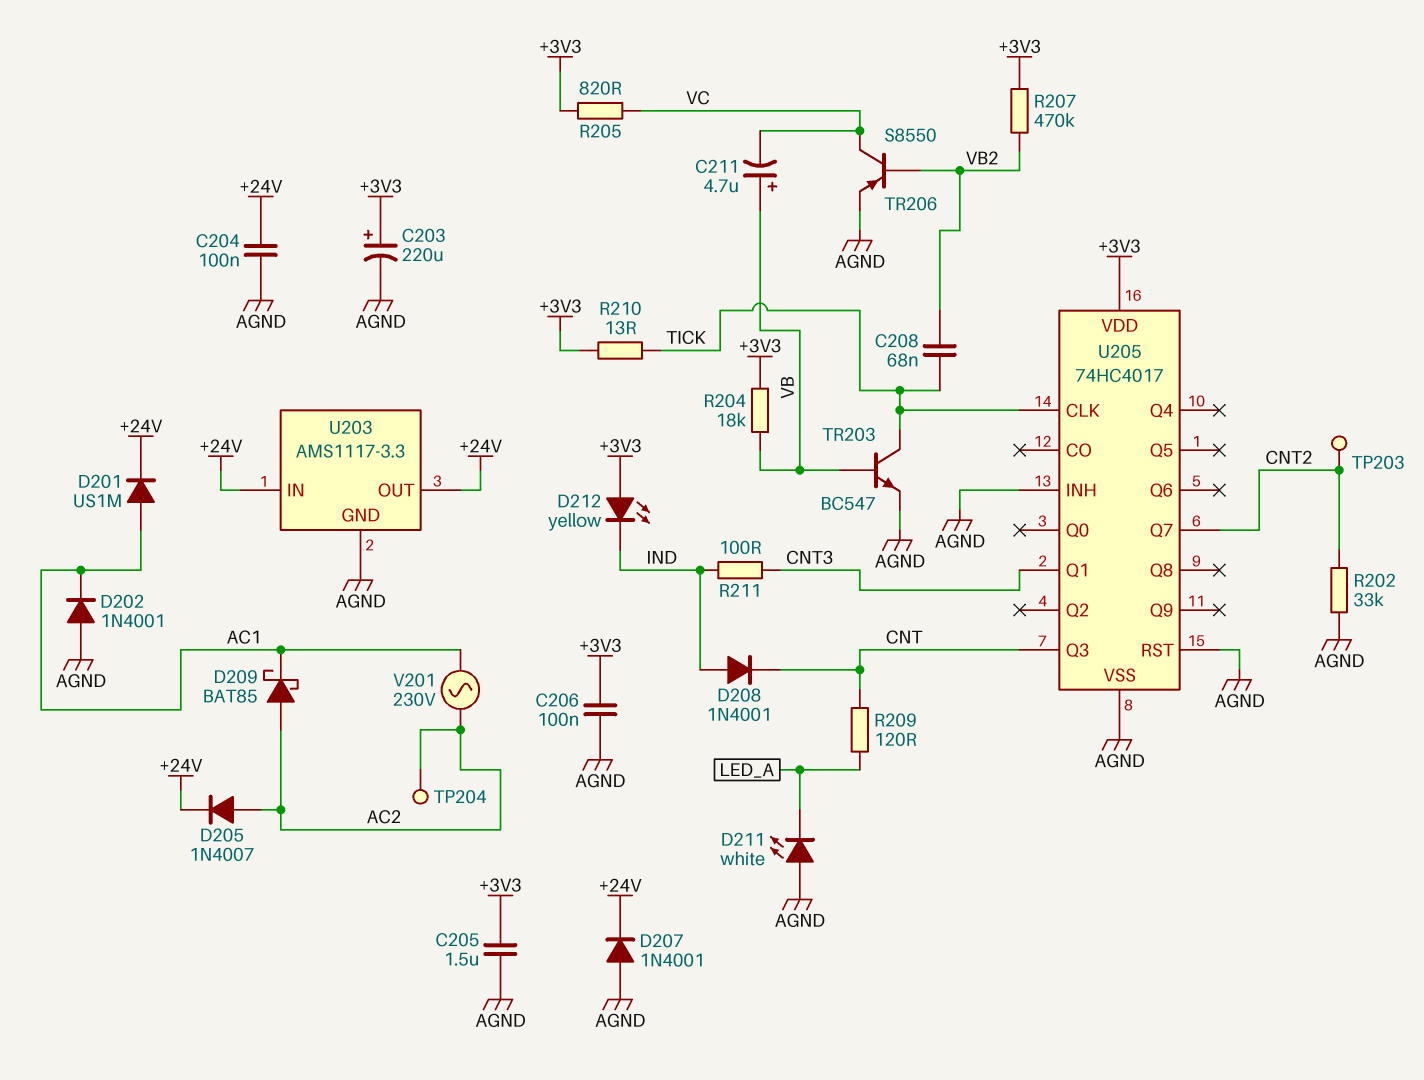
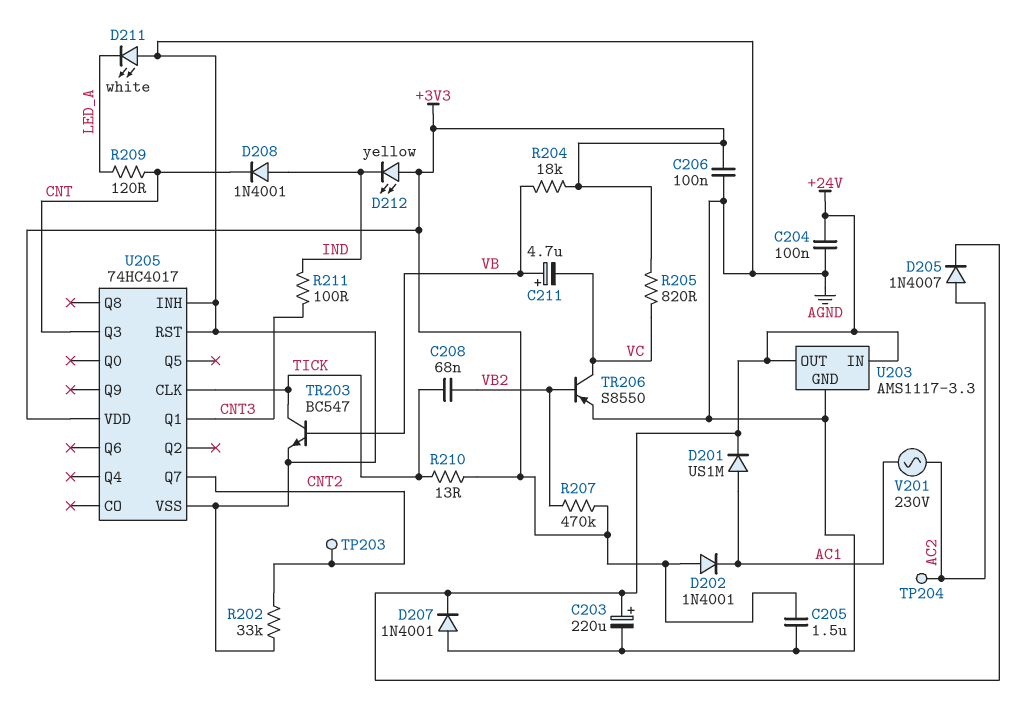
C203: 220uF (plus +3V3, minus AGND) -> 220uF (plus +24V, minus AGND)
D202: diode 1N4001 (A AGND, K AC1) -> diode 1N4001 (A +3V3, K AC1)
D209: schottky BAT85 (A AC2, K AC1) -> none

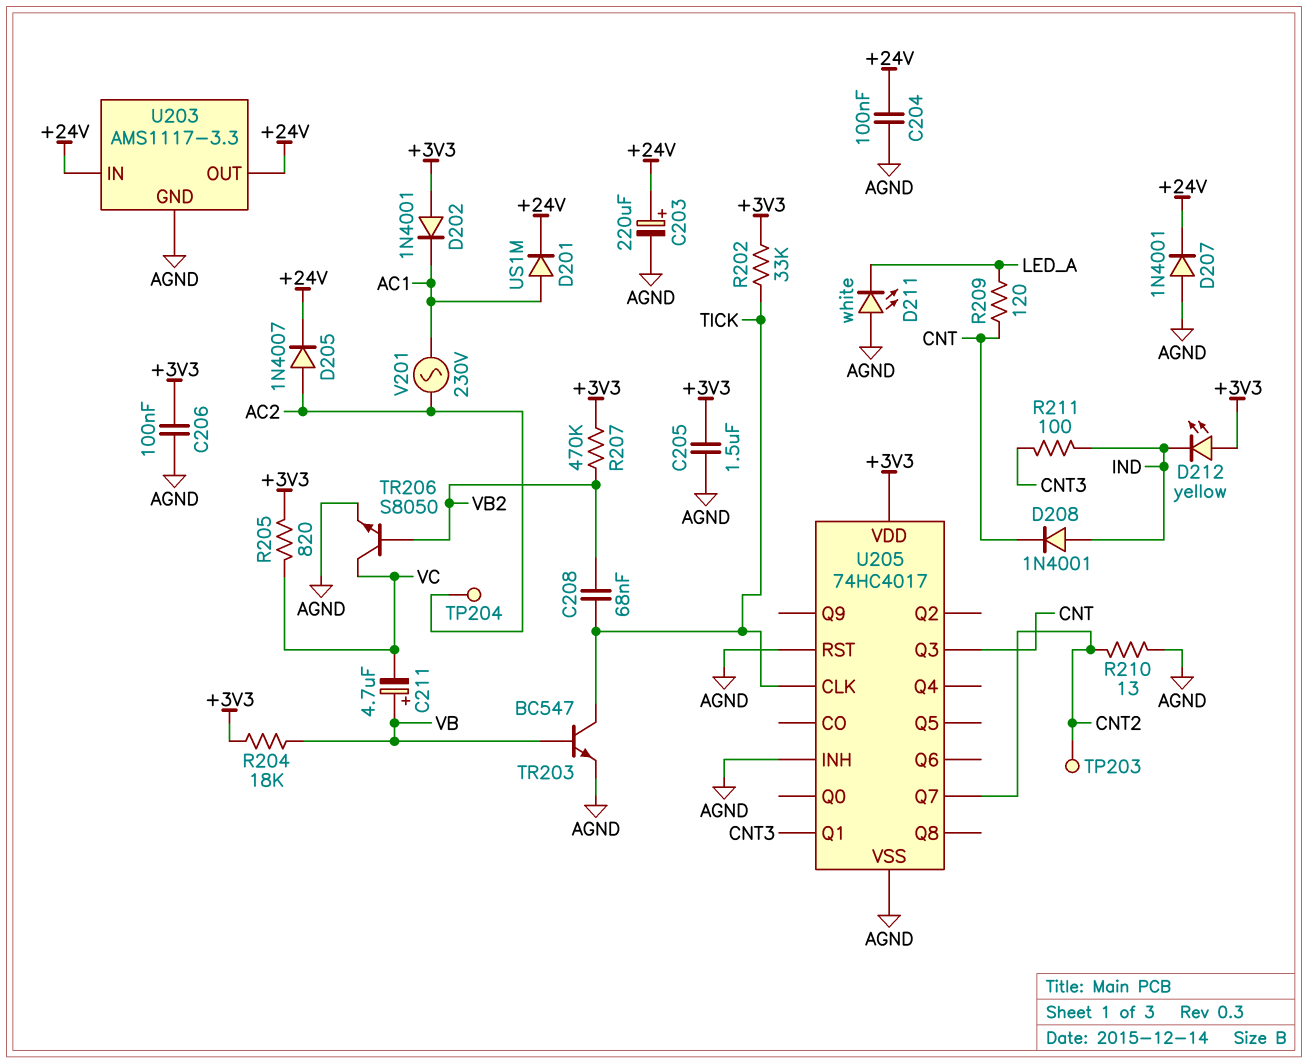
R202: 33k (AGND, CNT2) -> 33k (+3V3, TICK)
R210: 13 (+3V3, TICK) -> 13 (AGND, CNT2)
TR206: PNP S8550 (B VB2, C VC, E AGND) -> NPN S8050 (B VB2, C VC, E AGND)

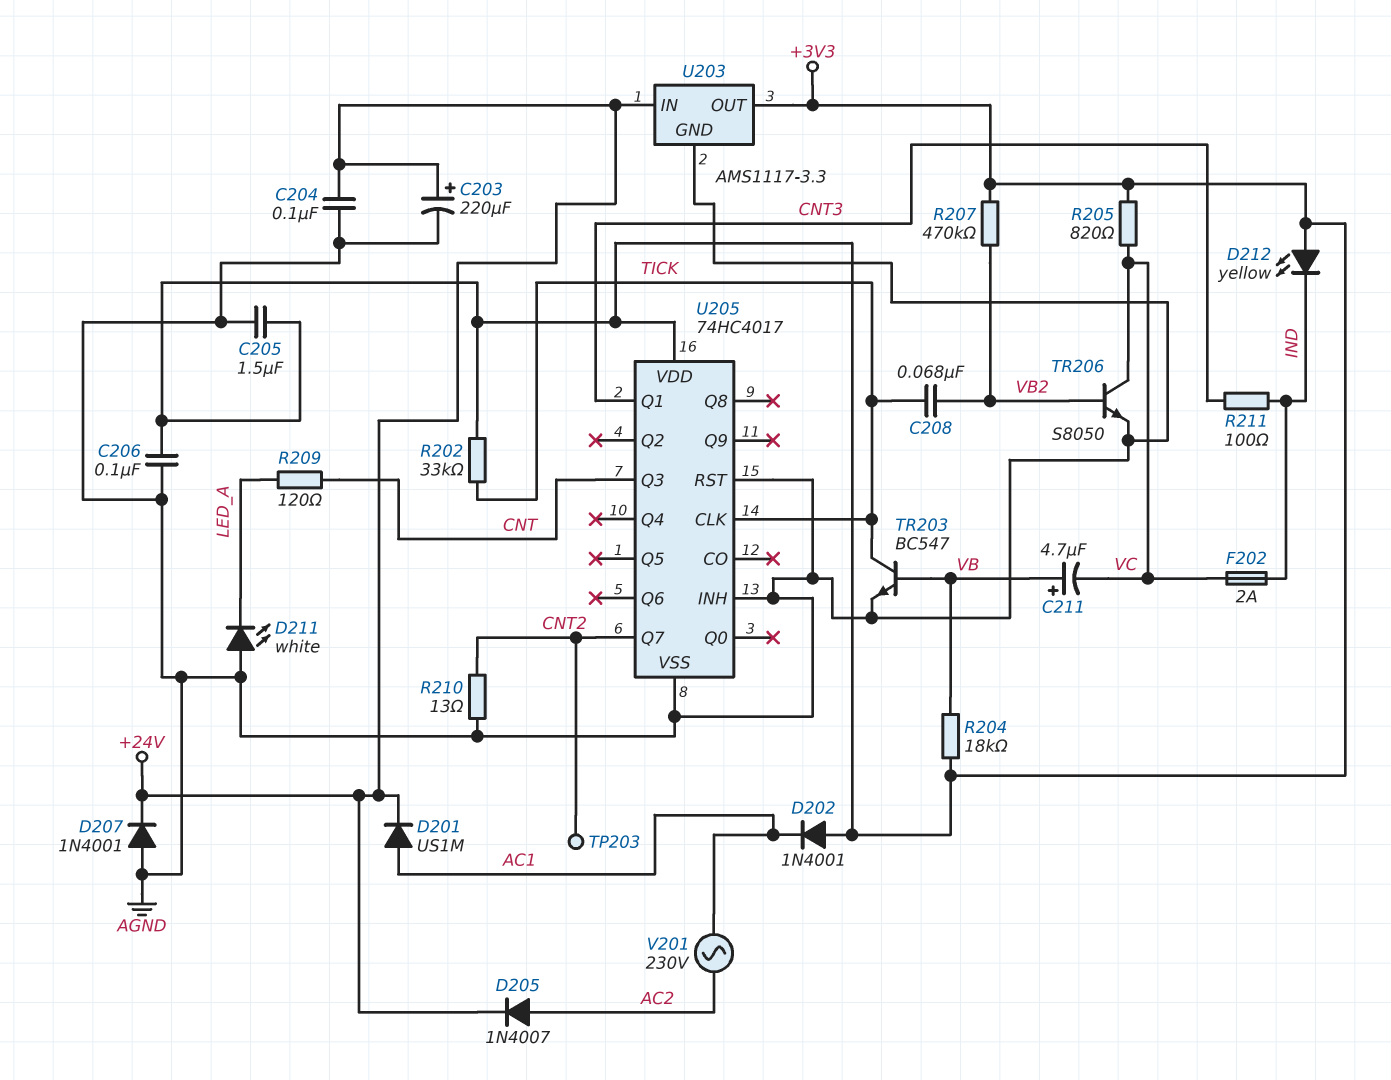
D208: diode 1N4001 (A IND, K CNT) -> none
F202: none -> 2A (IND, VC)
TP204: test point (AC2) -> none
U203 pin OUT: +24V -> +3V3

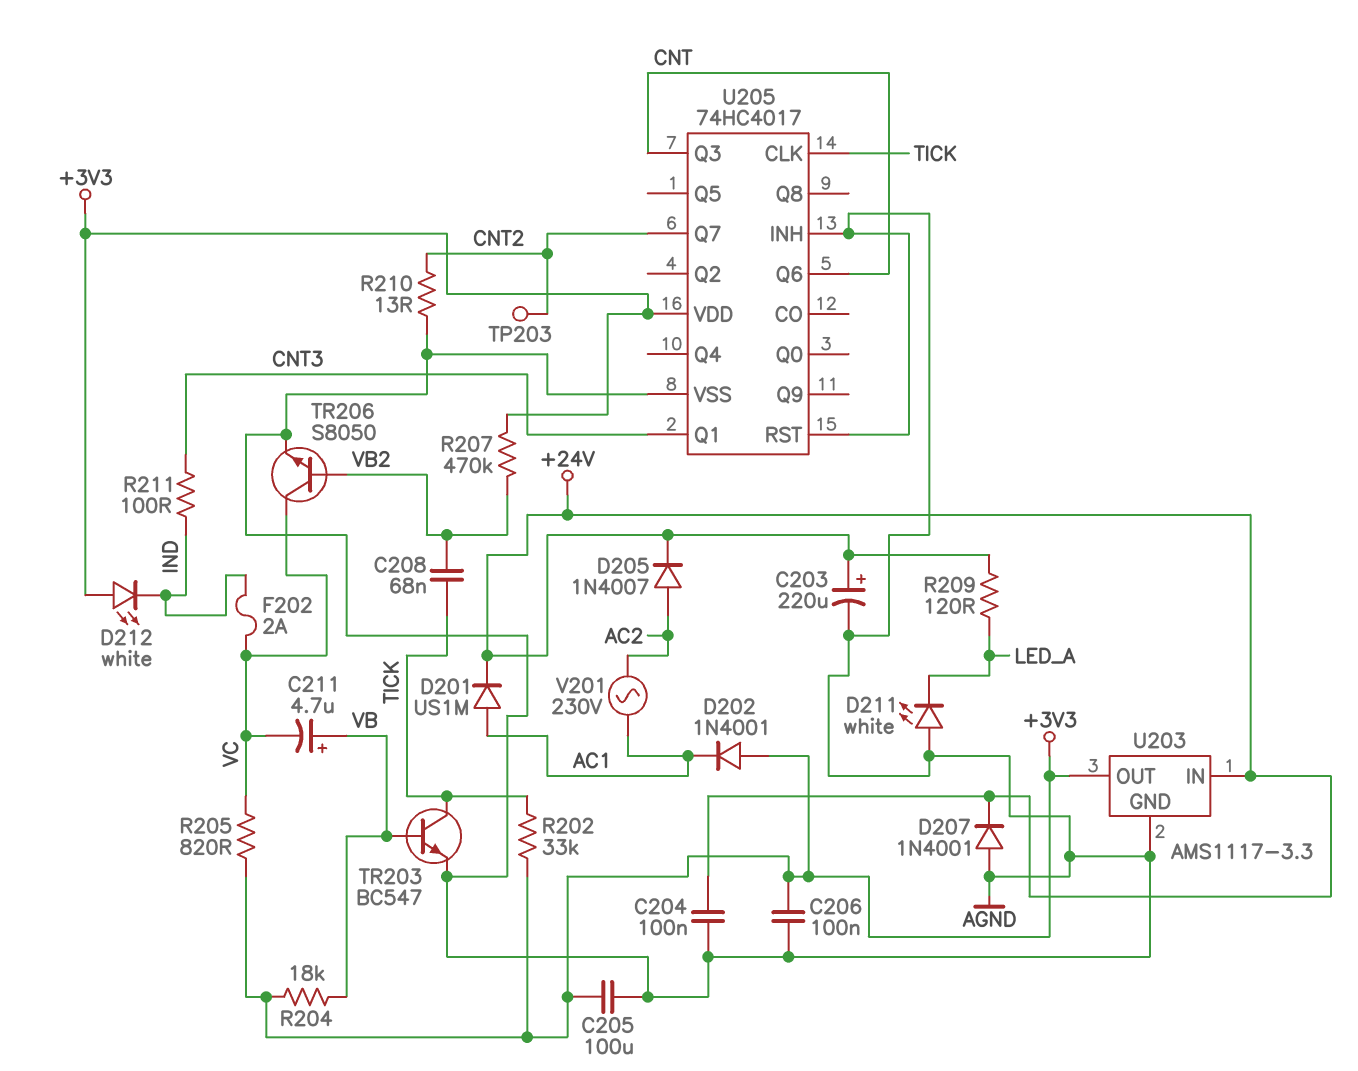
C205: 1.5uF (+3V3, AGND) -> 100uF (+3V3, AGND)
D212: LED yellow (A +3V3, K IND) -> LED white (A +3V3, K IND)
R209: 120 (CNT, LED_A) -> 120 (+24V, LED_A)
U205 pin Q6: none -> CNT

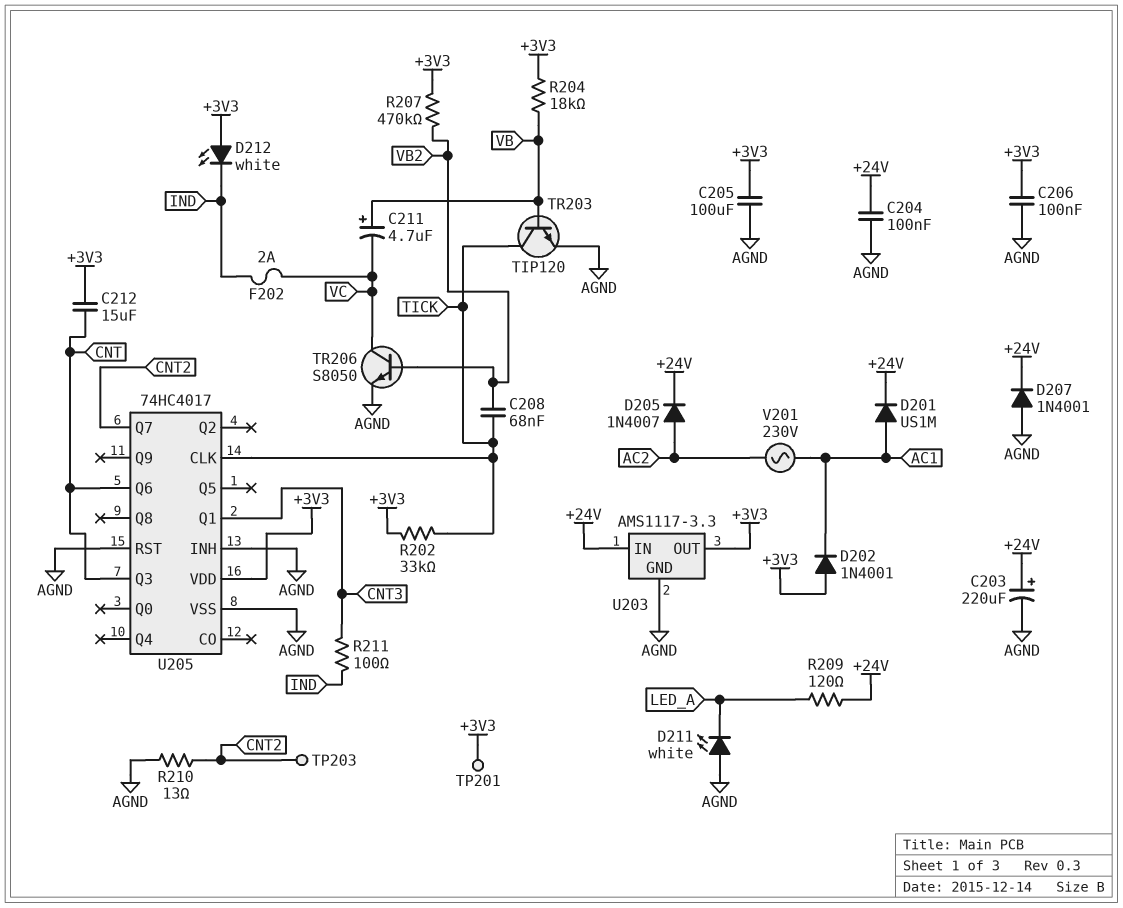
C212: none -> 15uF (+3V3, CNT)
R205: 820 (+3V3, VC) -> none
TP201: none -> test point (+3V3)
TR203: NPN BC547 (B VB, C TICK, E AGND) -> NPN TIP120 (B VB, C TICK, E AGND)

